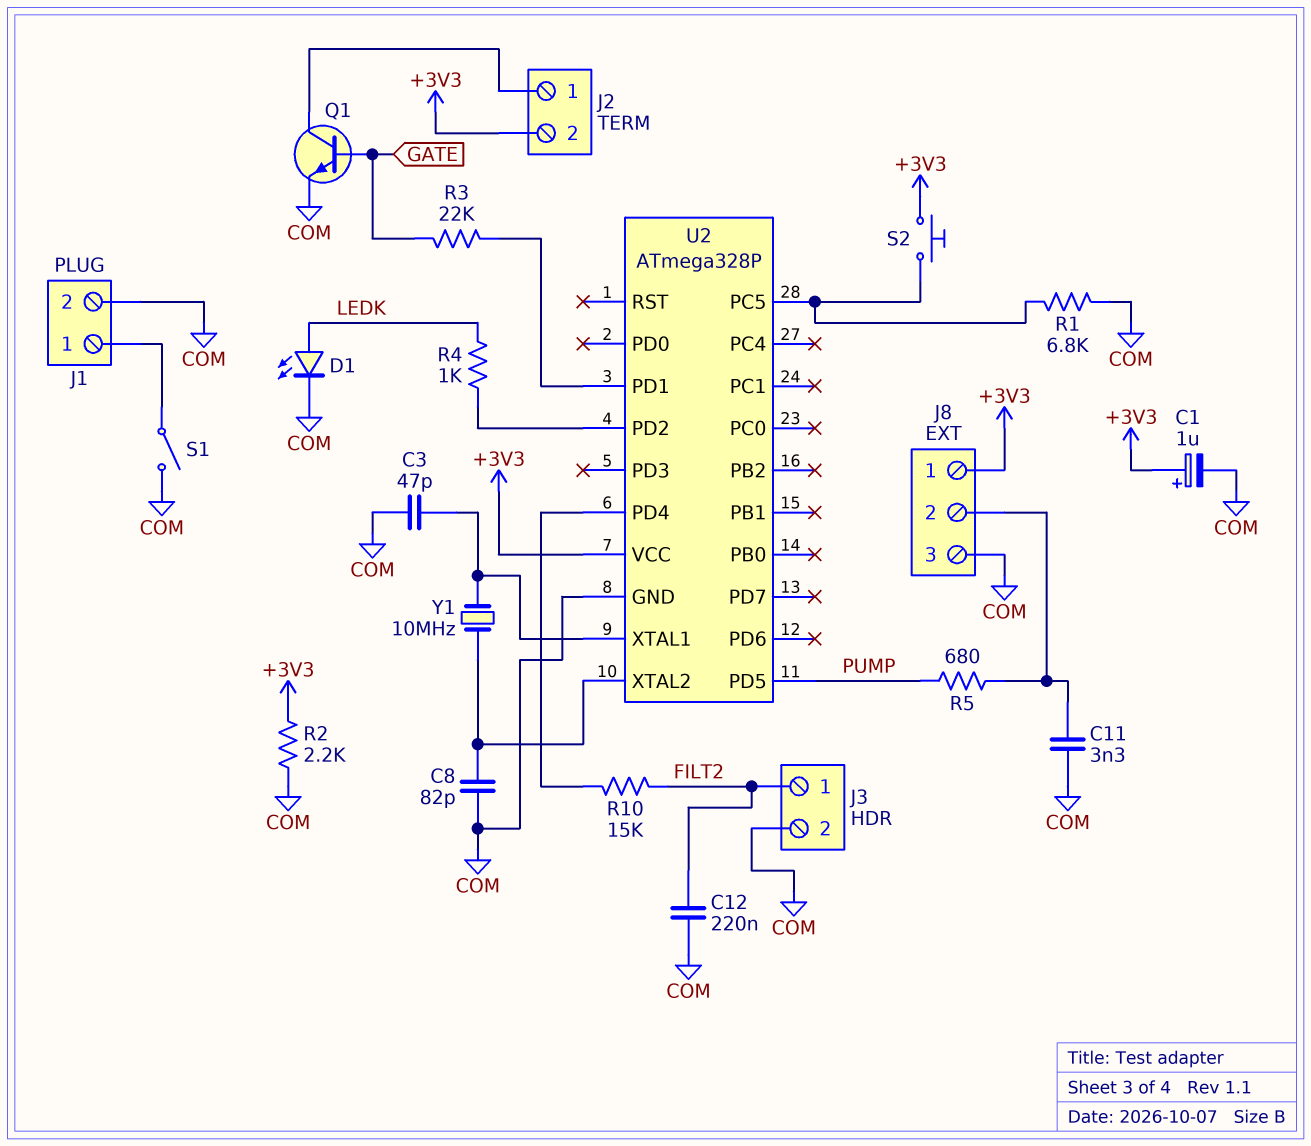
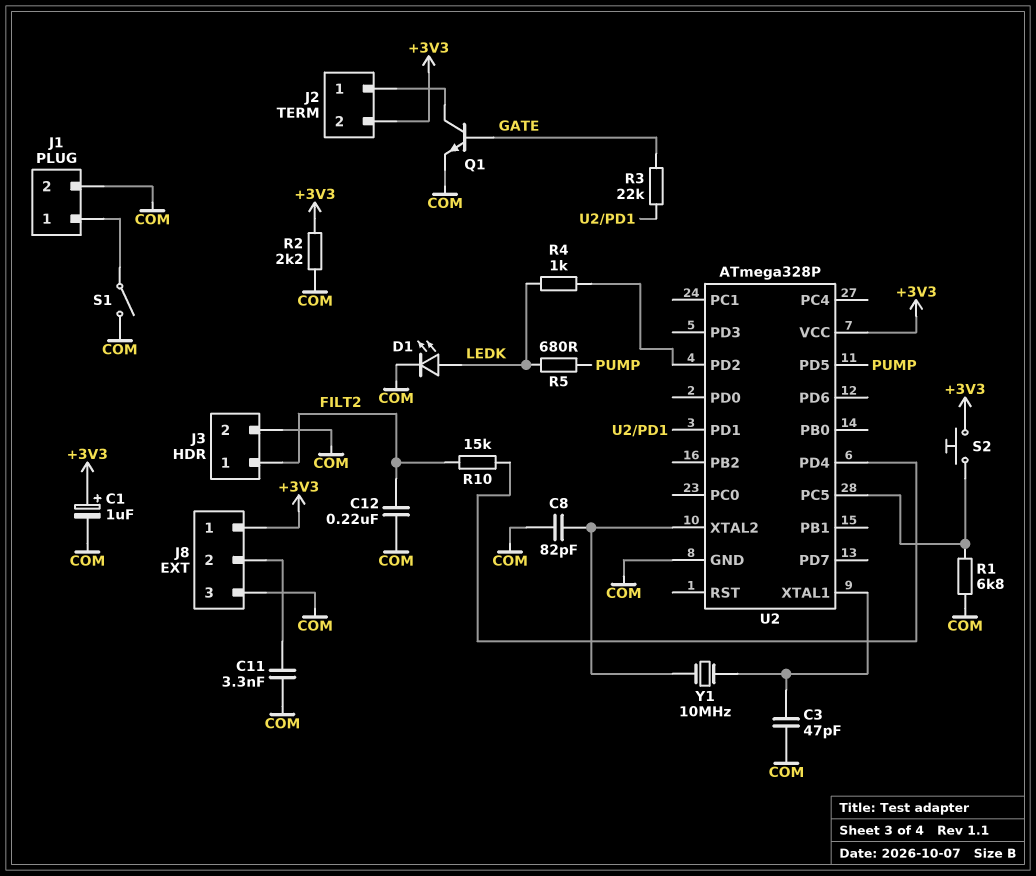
R5: 680 (J8/2, PUMP) -> 680 (LEDK, PUMP)

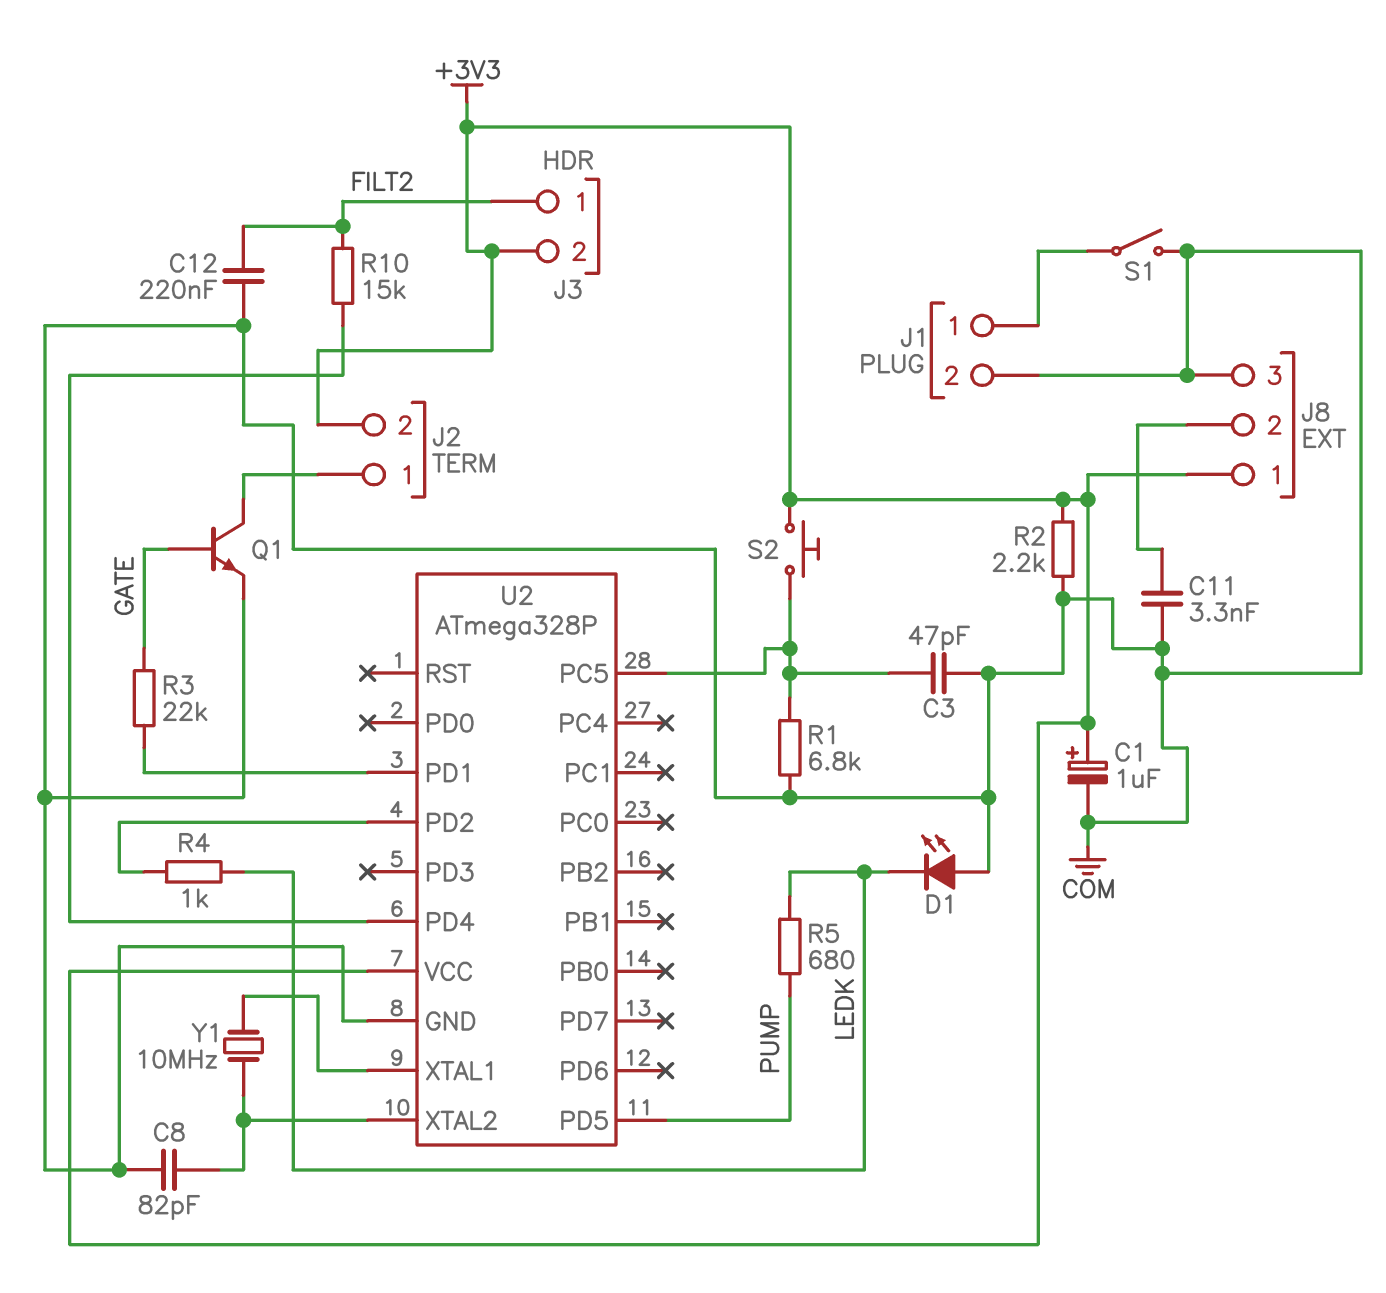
C3: 47pF (COM, U2/XTAL1) -> 47pF (COM, U2/PC5)
D1: LED (A LEDK, K COM) -> LED (A COM, K LEDK)
J3 pin 2: COM -> +3V3

